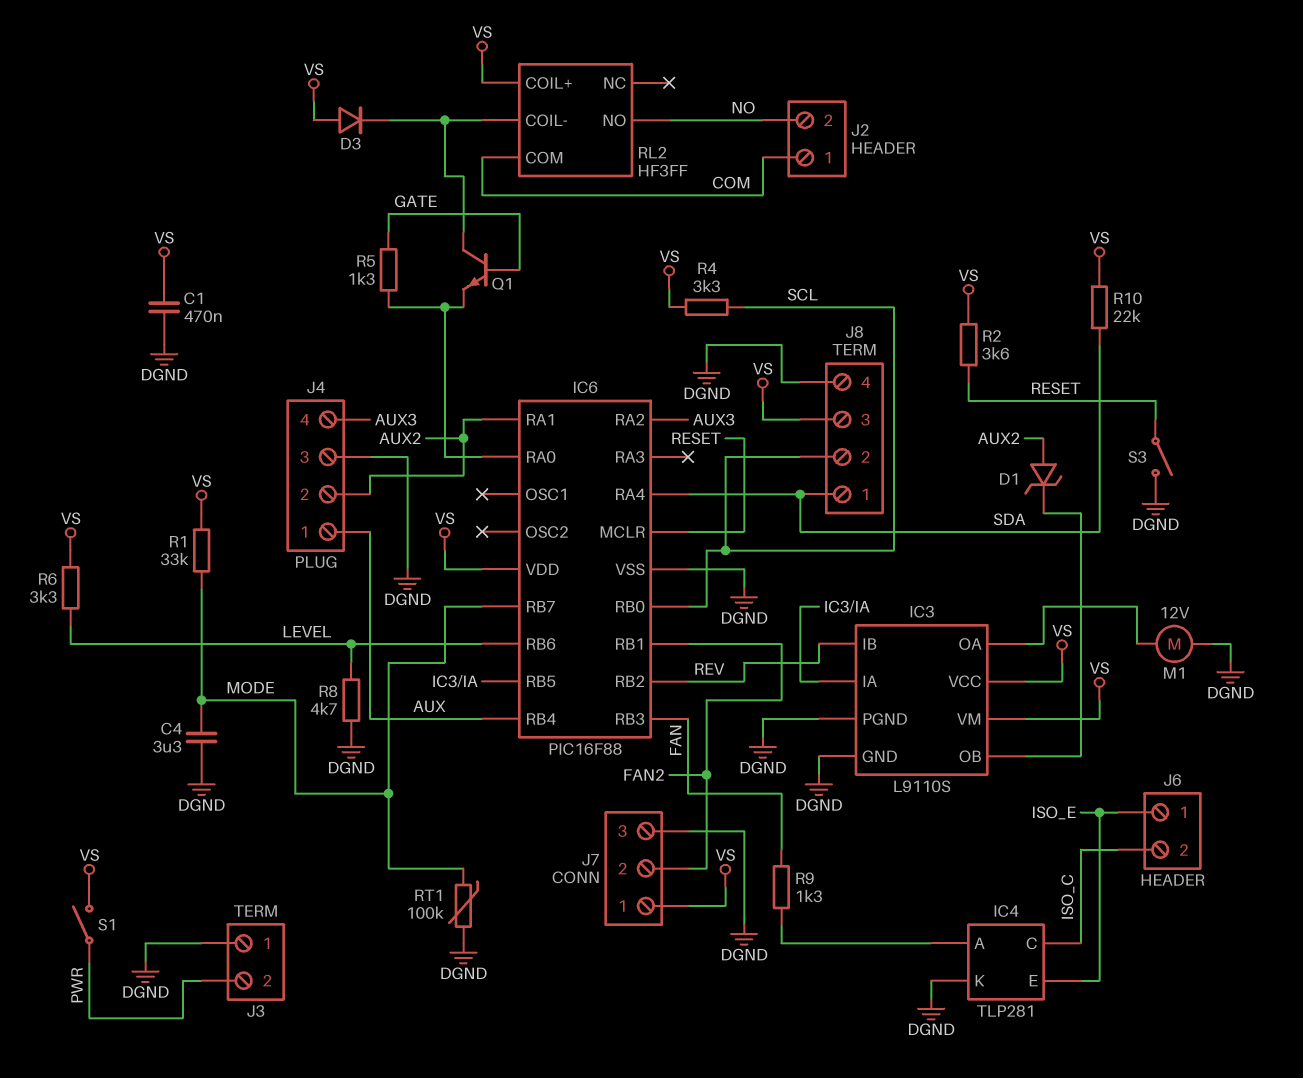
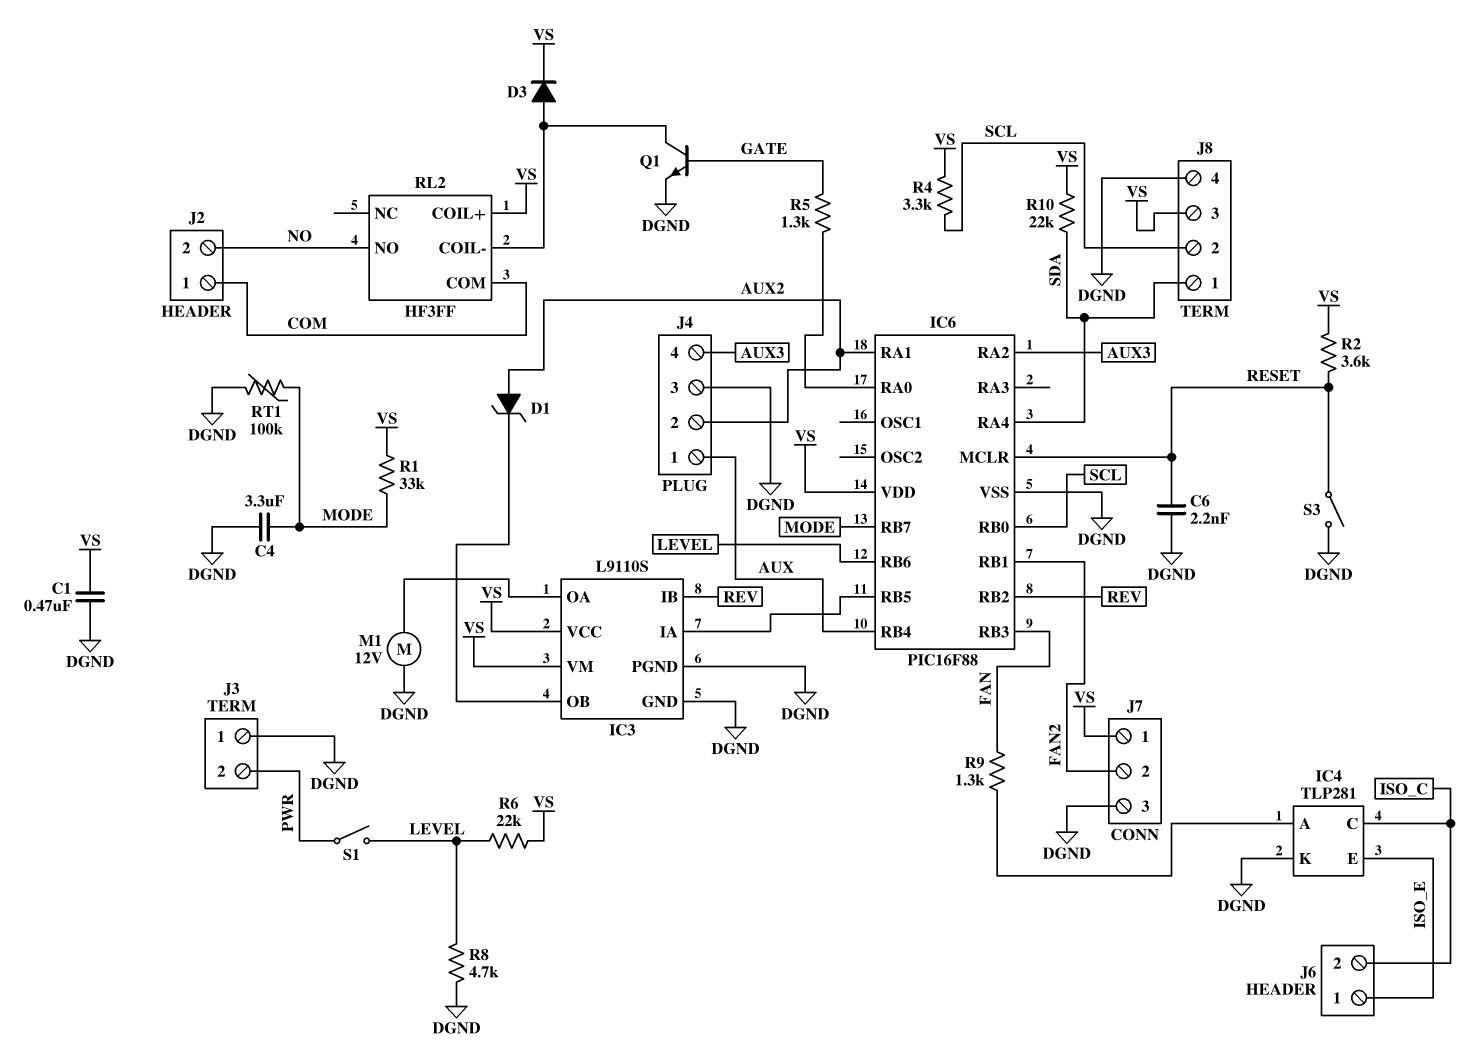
C6: none -> 2.2nF (DGND, RESET)
D3: diode (A VS, K RL2/COIL-) -> diode (A RL2/COIL-, K VS)
Q1: NPN (B GATE, C RL2/COIL-, E IC6/RA0) -> NPN (B GATE, C RL2/COIL-, E DGND)
R6: 3.3k (LEVEL, VS) -> 22k (LEVEL, VS)
S1: switch (PWR, VS) -> switch (LEVEL, PWR)

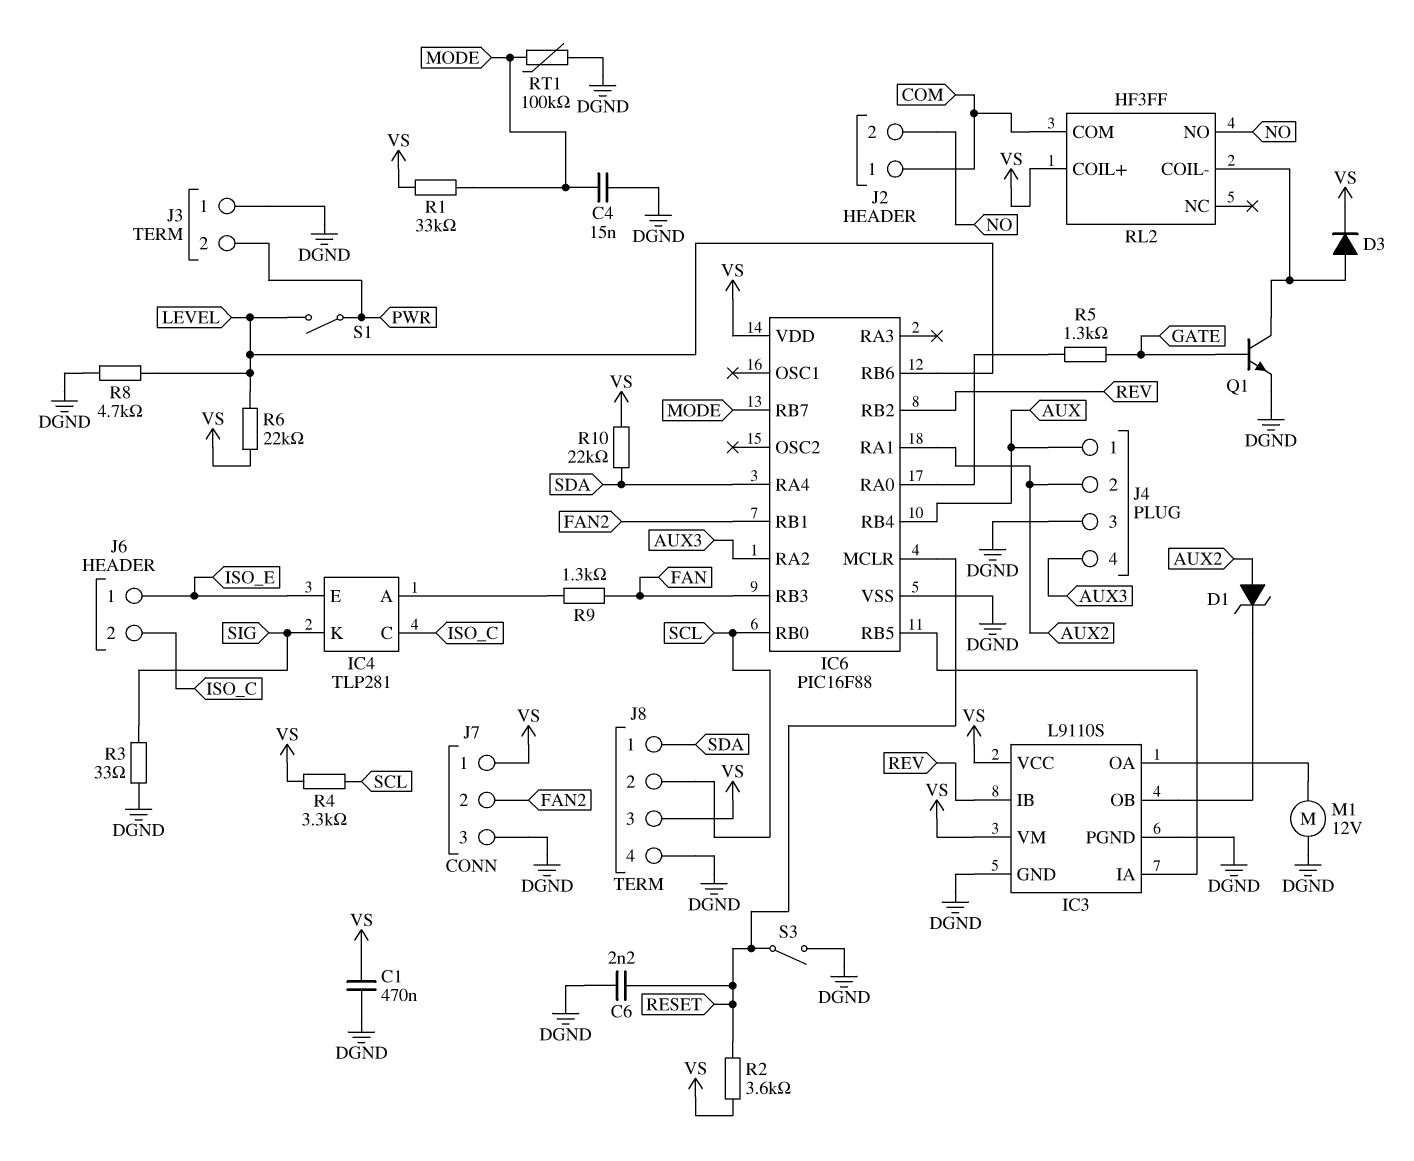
C4: 3.3uF (DGND, MODE) -> 15nF (DGND, MODE)
IC4 pin K: DGND -> SIG
R3: none -> 33 (DGND, SIG)

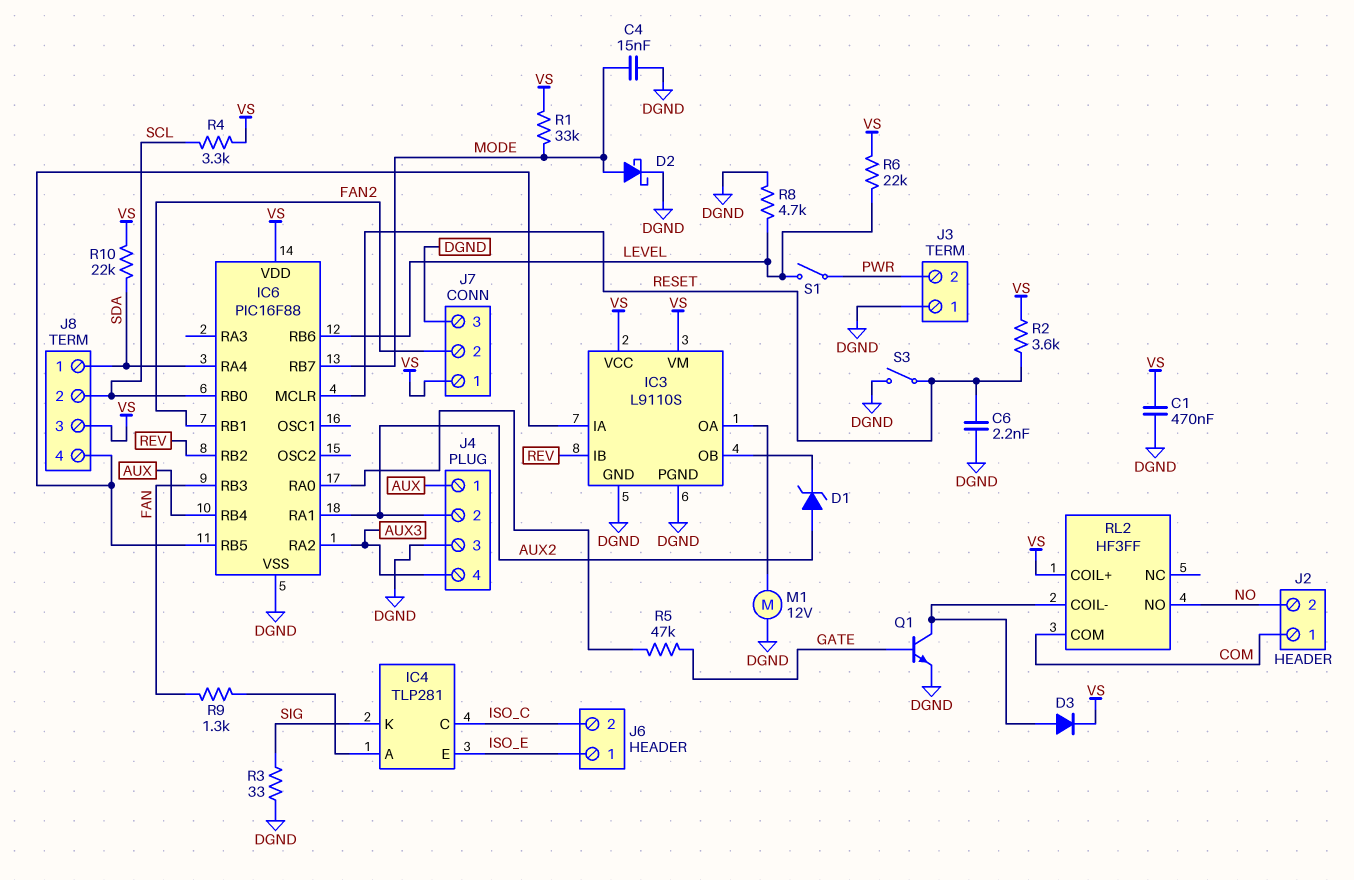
D2: none -> schottky (A MODE, K DGND)
J8 pin 4: DGND -> IC3/IA
R5: 1.3k (GATE, IC6/RA0) -> 47k (GATE, IC6/RA0)
RT1: 100k (DGND, MODE) -> none

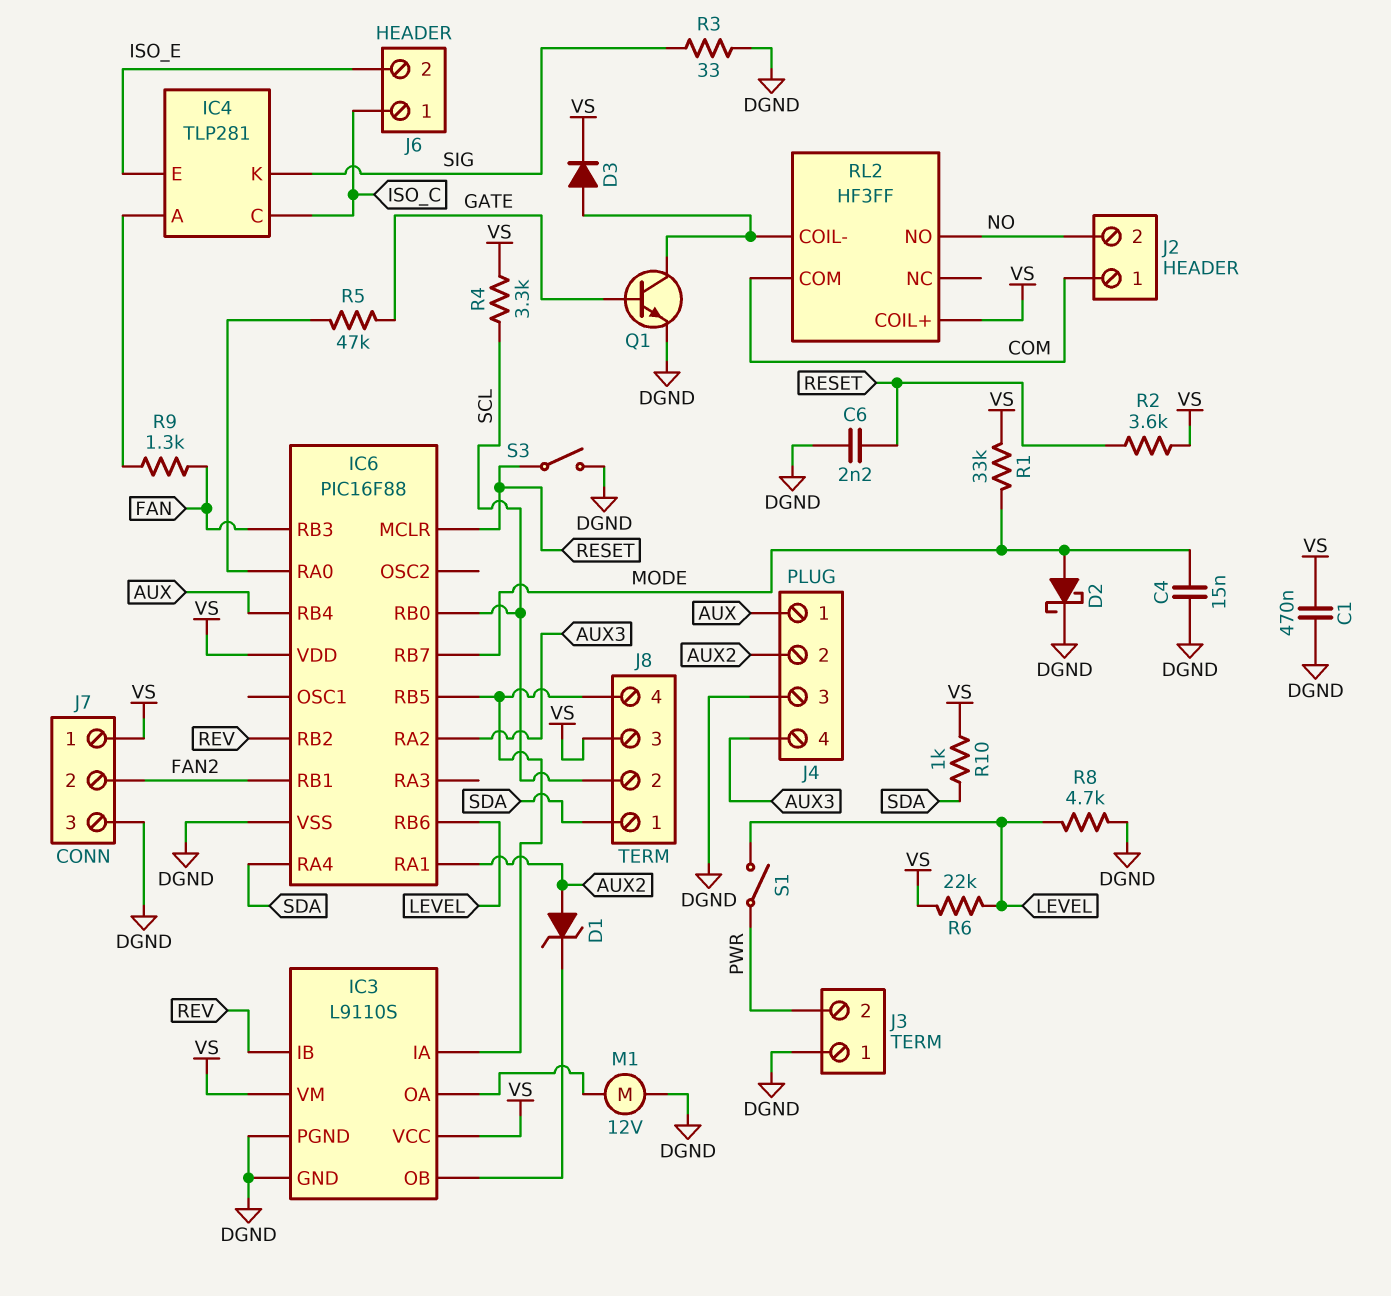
J6 pin 1: ISO_E -> ISO_C
J6 pin 2: ISO_C -> ISO_E
R10: 22k (SDA, VS) -> 1k (SDA, VS)

